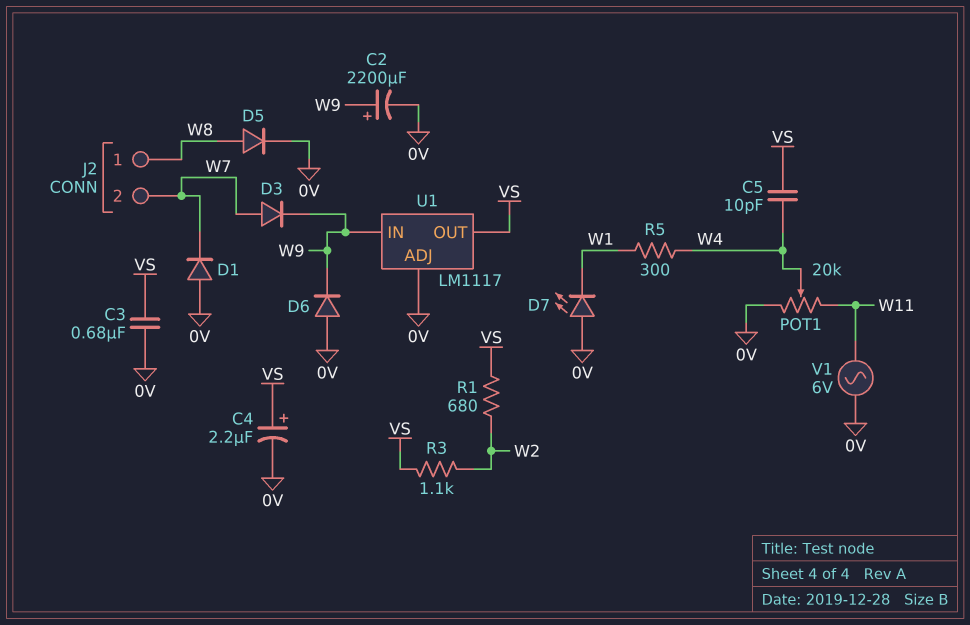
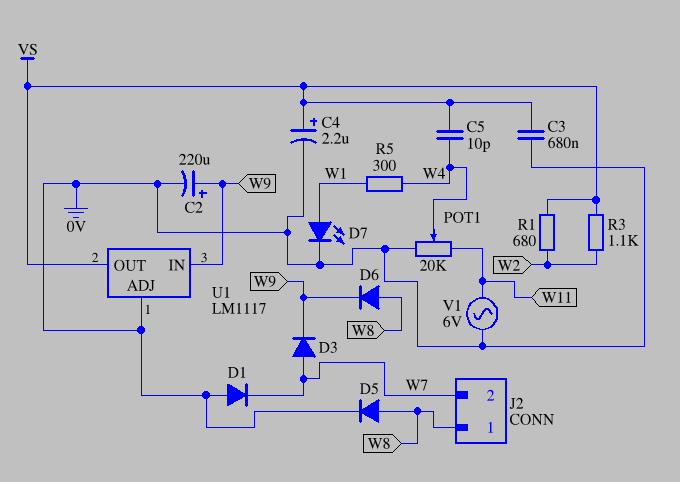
C2: 2200uF (plus W9, minus 0V) -> 220uF (plus W9, minus 0V)
D6: diode (A 0V, K W9) -> diode (A W8, K W9)
D7: LED (A 0V, K W1) -> LED (A W1, K 0V)

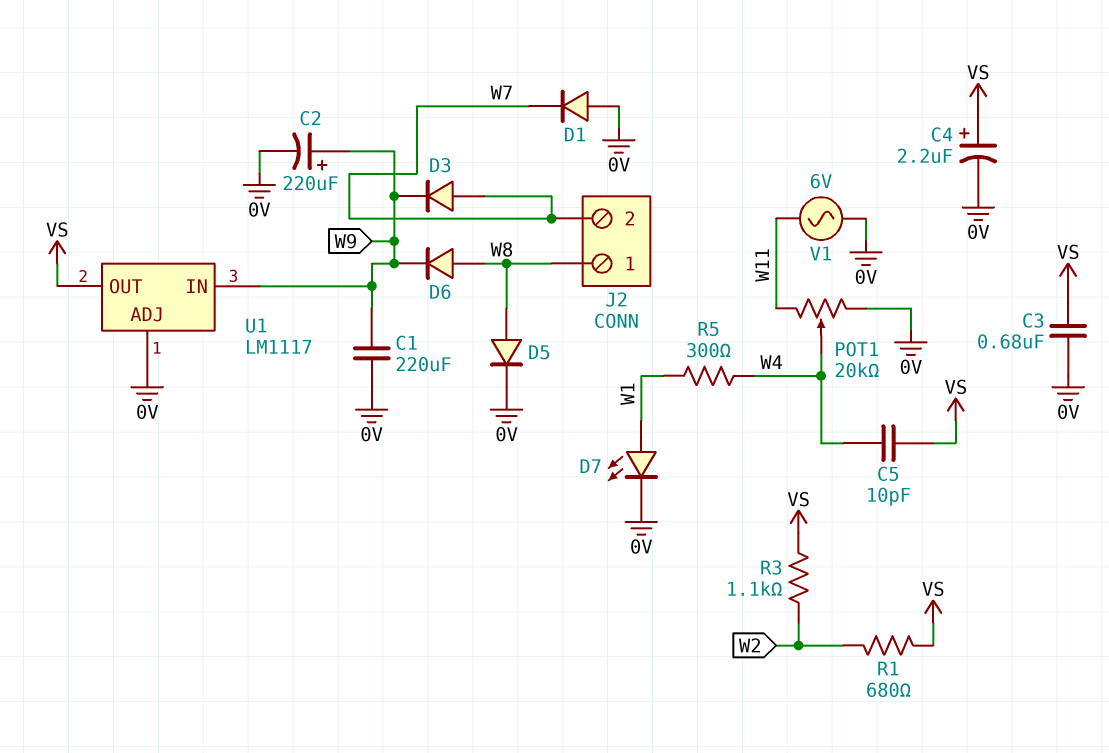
C1: none -> 220uF (0V, W9)

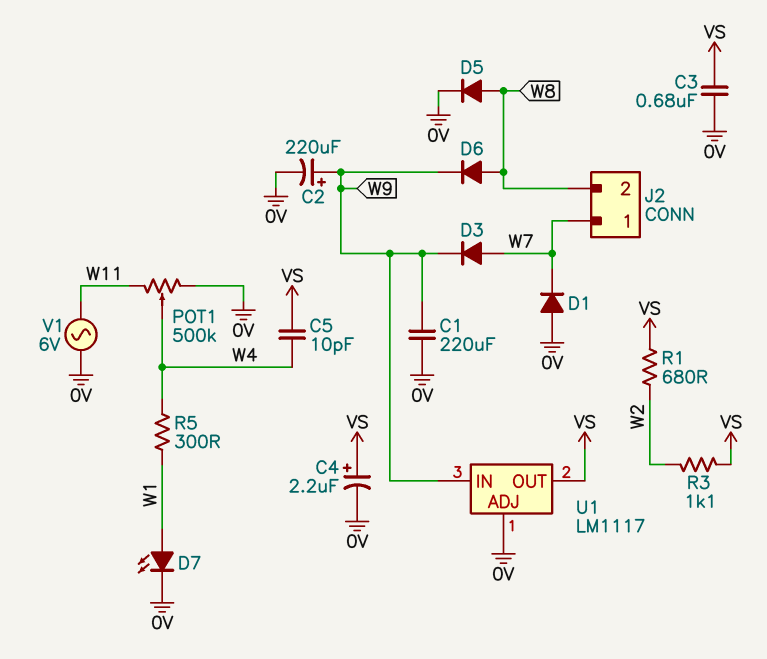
J2 pin 1: W8 -> W7
J2 pin 2: W7 -> W8
POT1: 20k (0V, W11, wiper W4) -> 500k (0V, W11, wiper W4)

